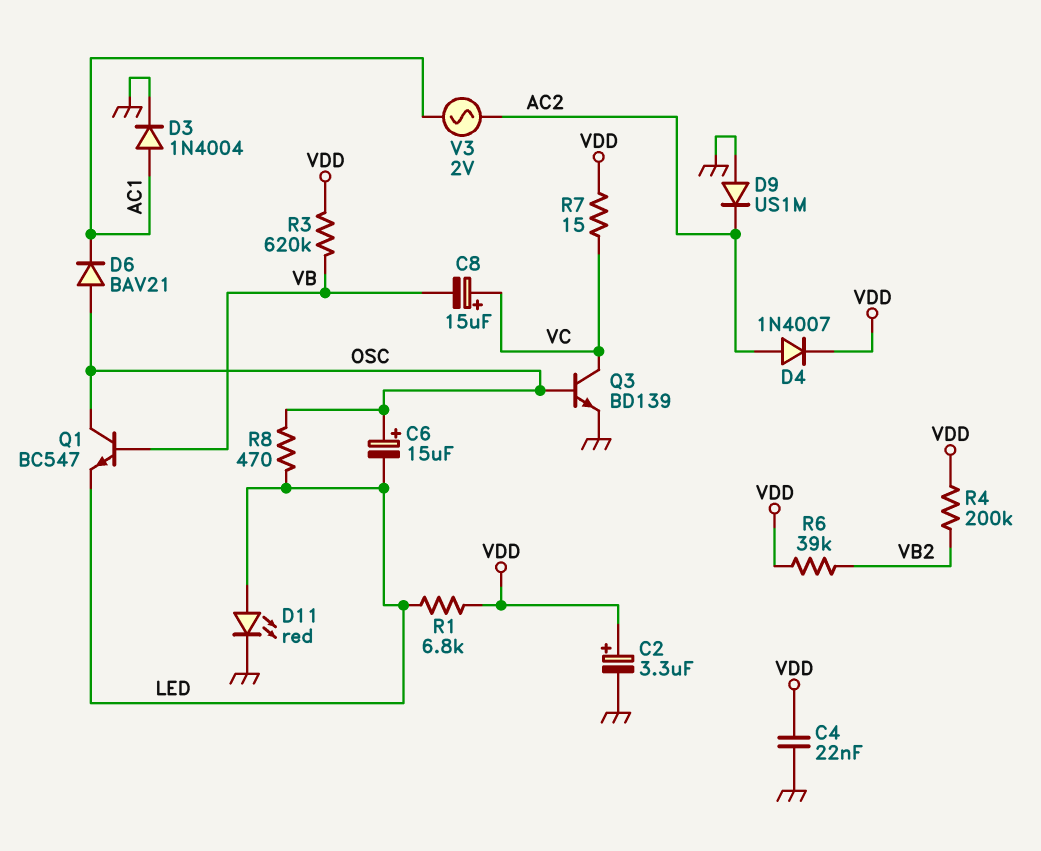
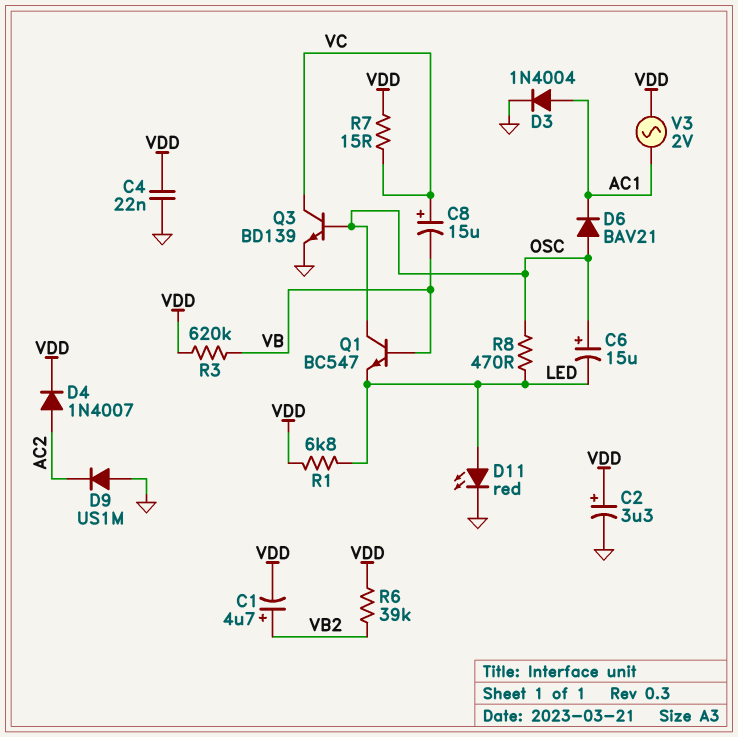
C1: none -> 4.7uF (plus VB2, minus VDD)
R4: 200k (VB2, VDD) -> none
V3: AC 2V (AC1, AC2) -> AC 2V (AC1, VDD)

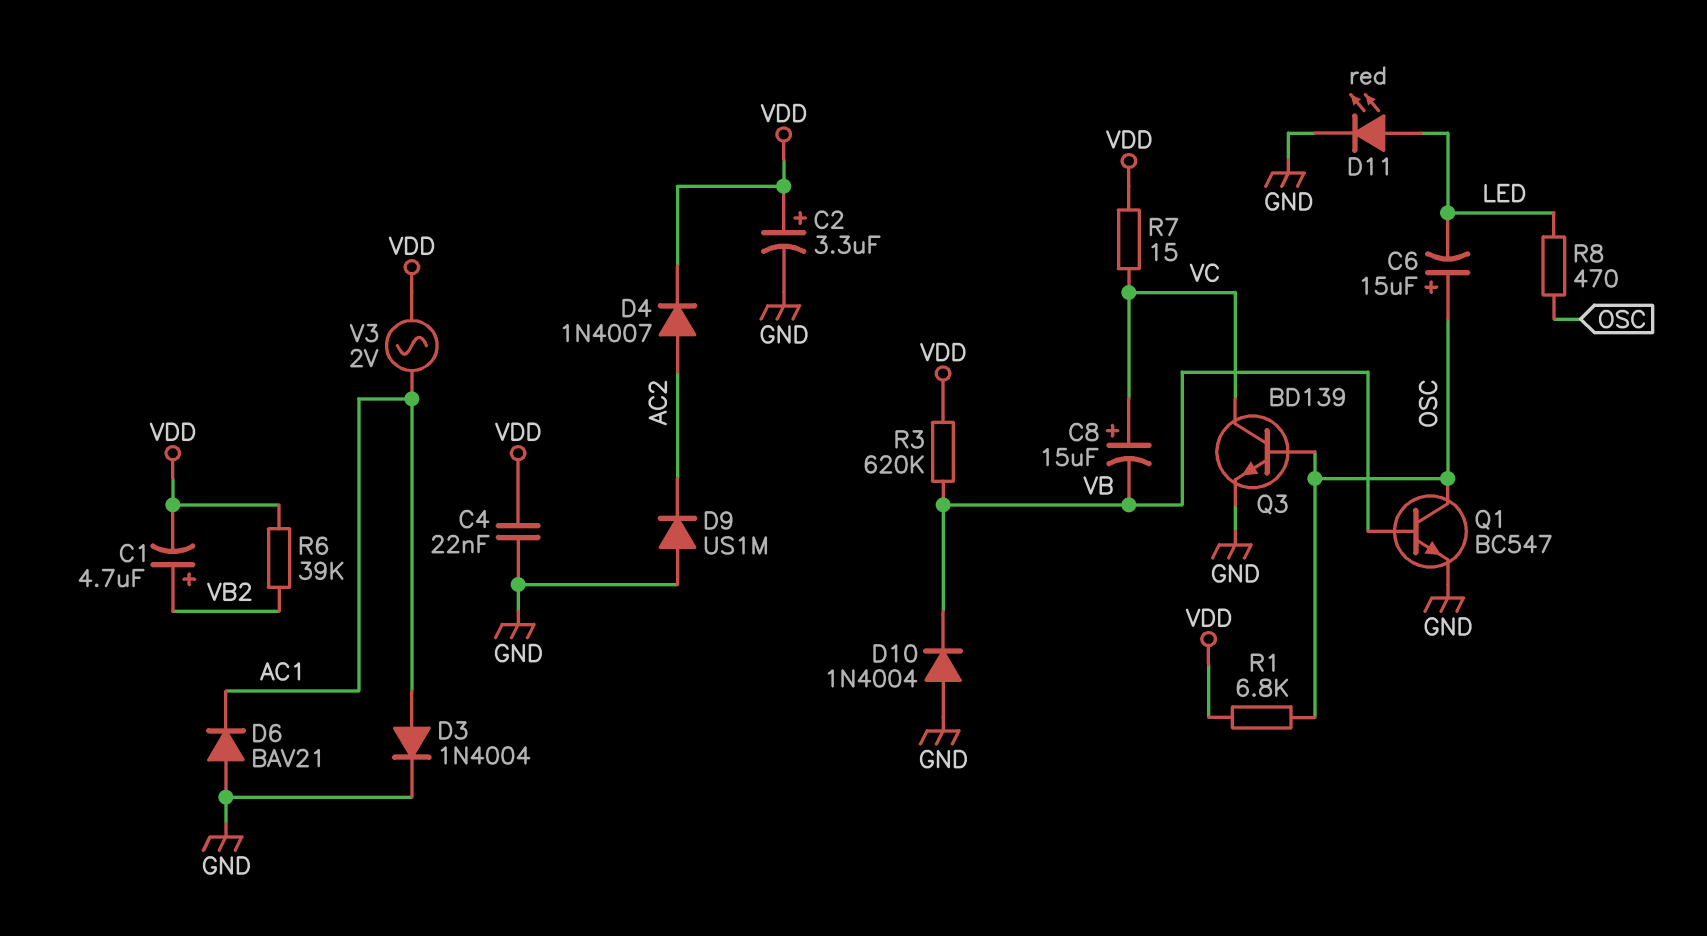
D6: diode BAV21 (A OSC, K AC1) -> diode BAV21 (A GND, K AC1)
D10: none -> diode 1N4004 (A GND, K VB)
Q1: NPN BC547 (B VB, C OSC, E LED) -> NPN BC547 (B VB, C OSC, E GND)
R1: 6.8k (LED, VDD) -> 6.8k (OSC, VDD)

